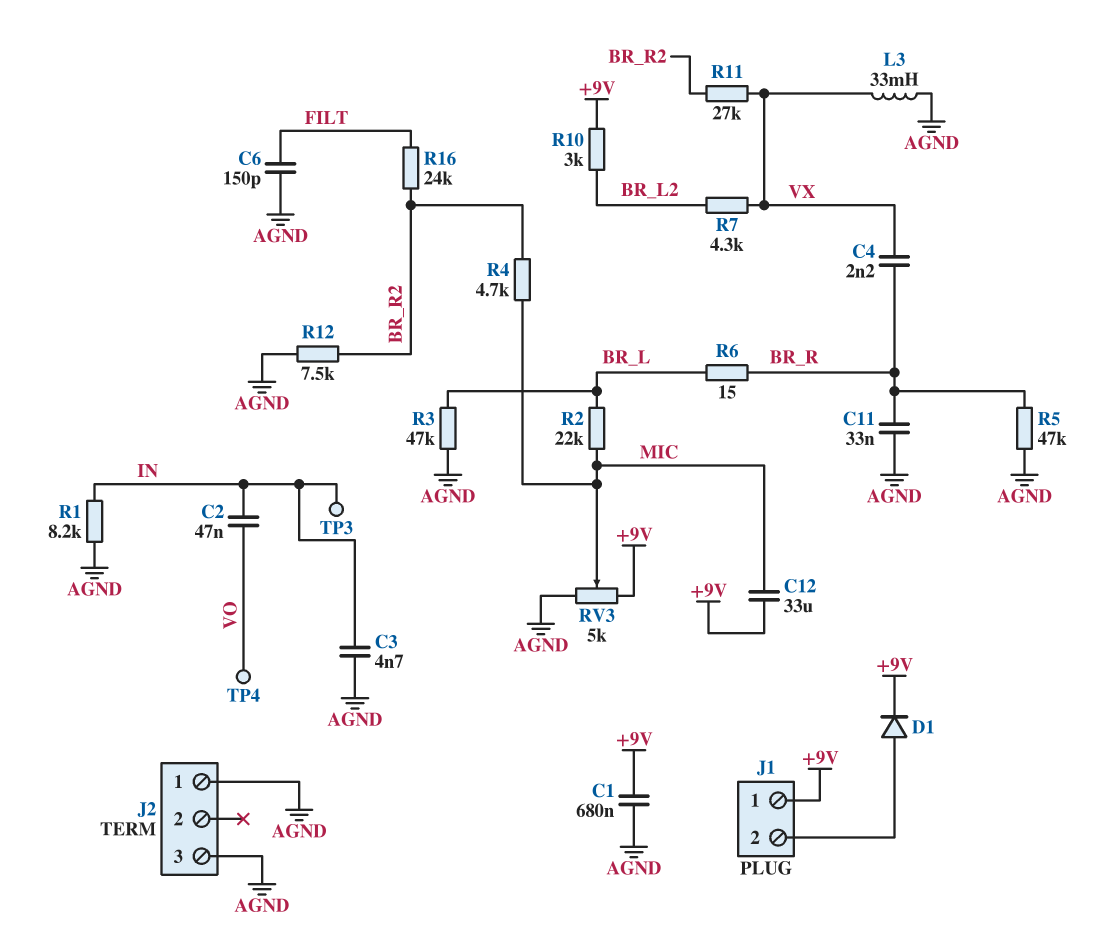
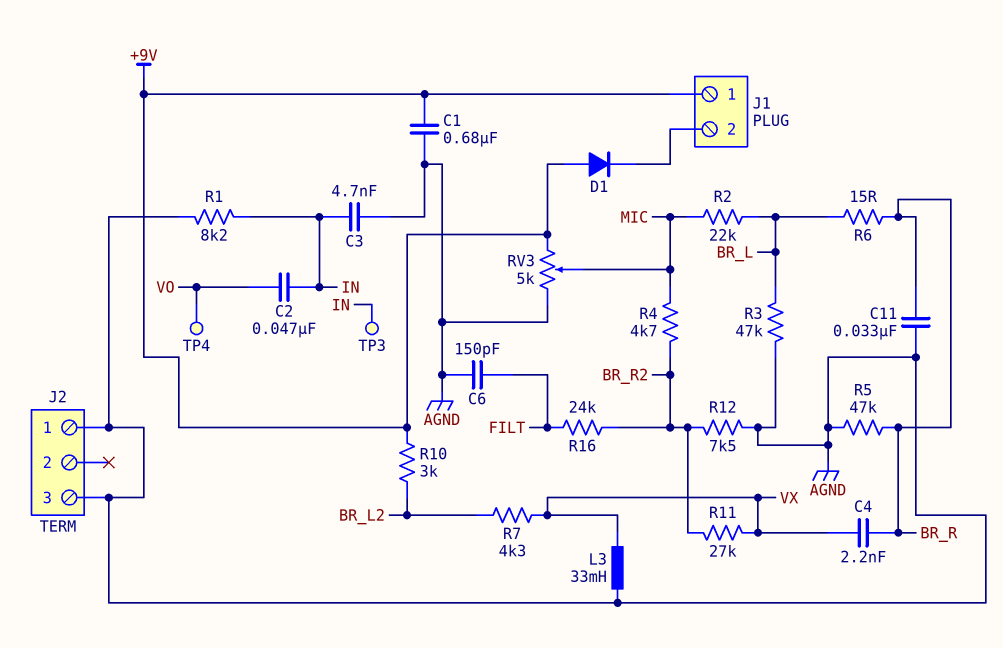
C12: 33uF (+9V, MIC) -> none
D1: diode (A J1/2, K +9V) -> diode (A +9V, K J1/2)

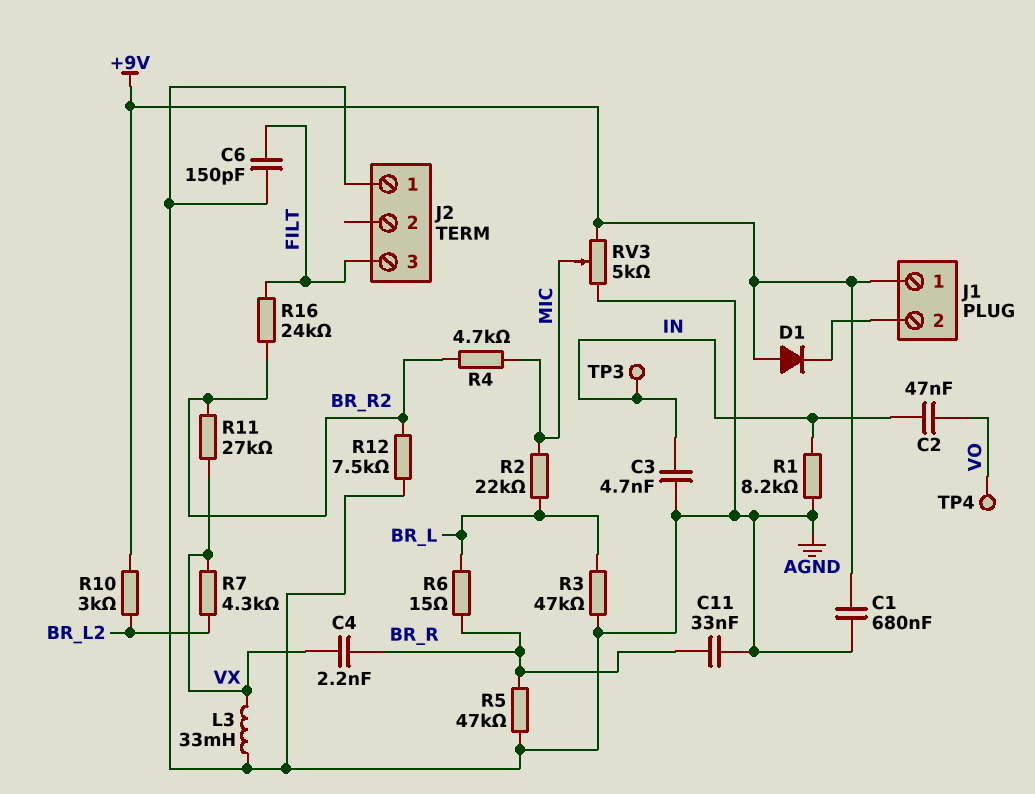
J2 pin 3: AGND -> FILT

